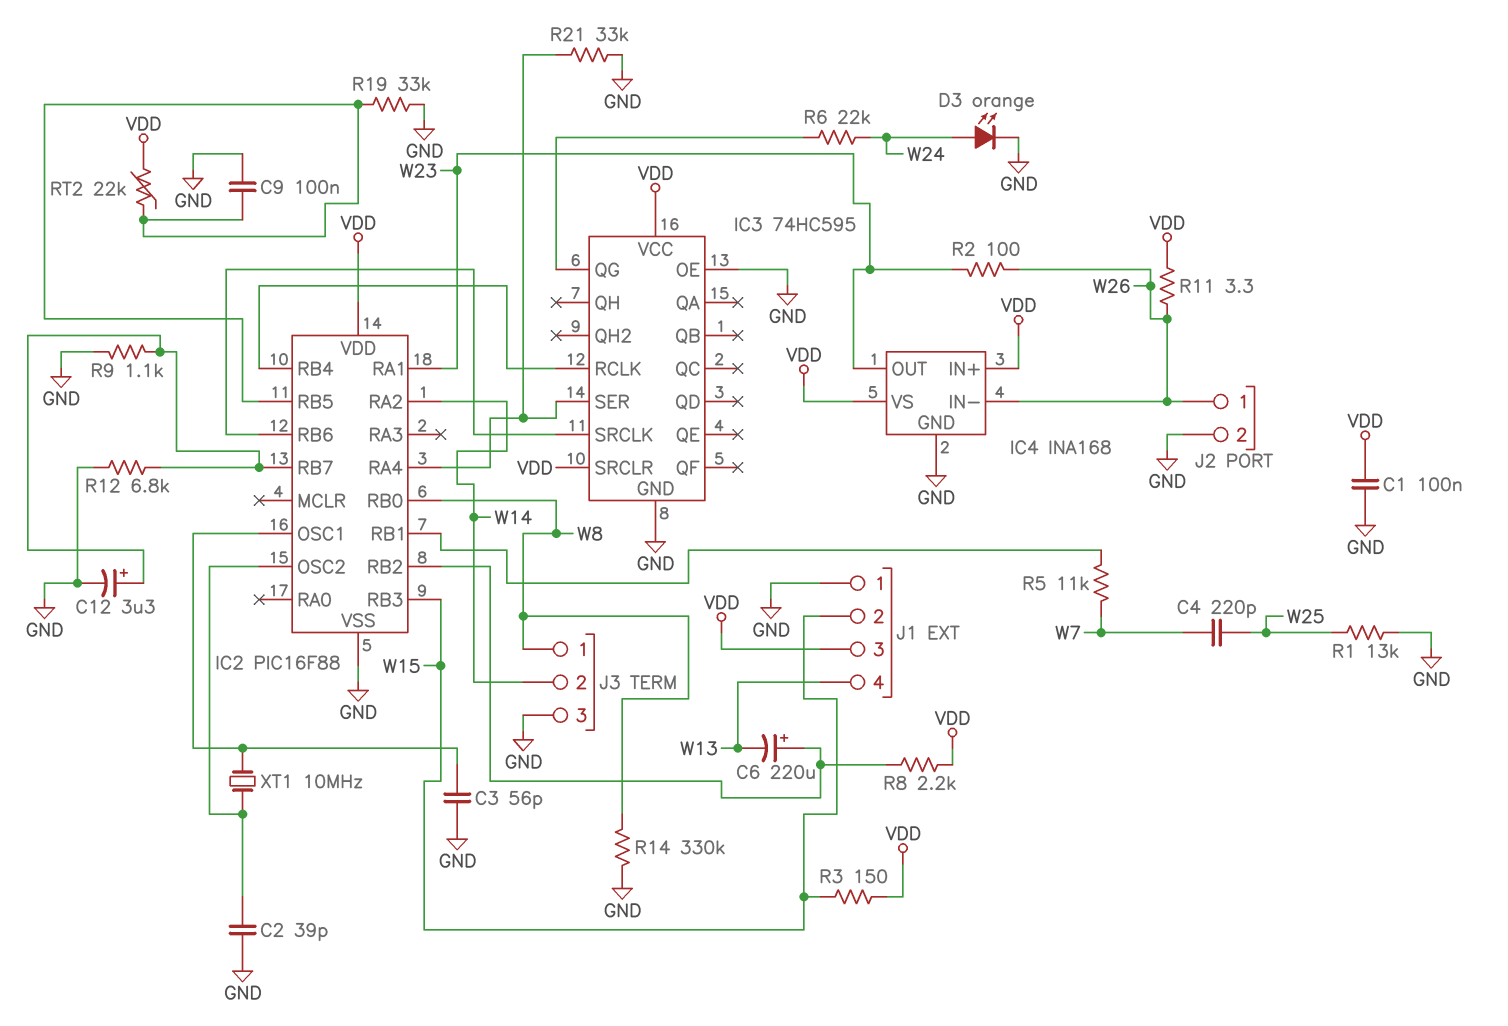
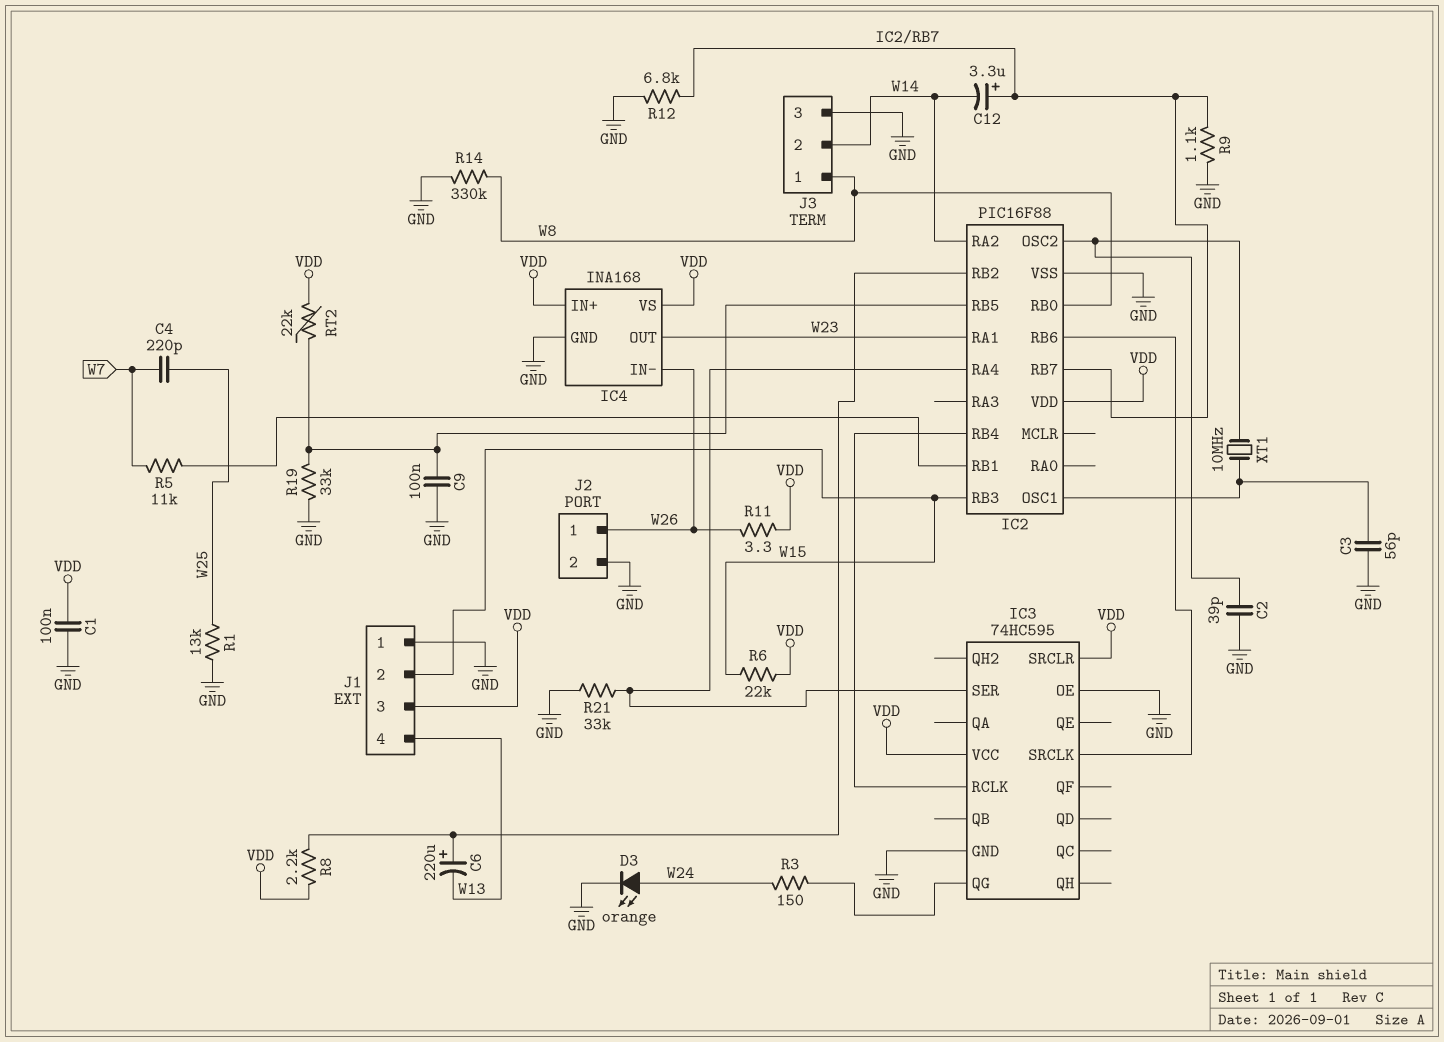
C12: 3.3uF (plus IC2/RB7, minus GND) -> 3.3uF (plus IC2/RB7, minus W14)
R2: 100 (W23, W26) -> none
R3: 150 (VDD, W15) -> 150 (IC3/QG, W24)
R6: 22k (IC3/QG, W24) -> 22k (VDD, W15)

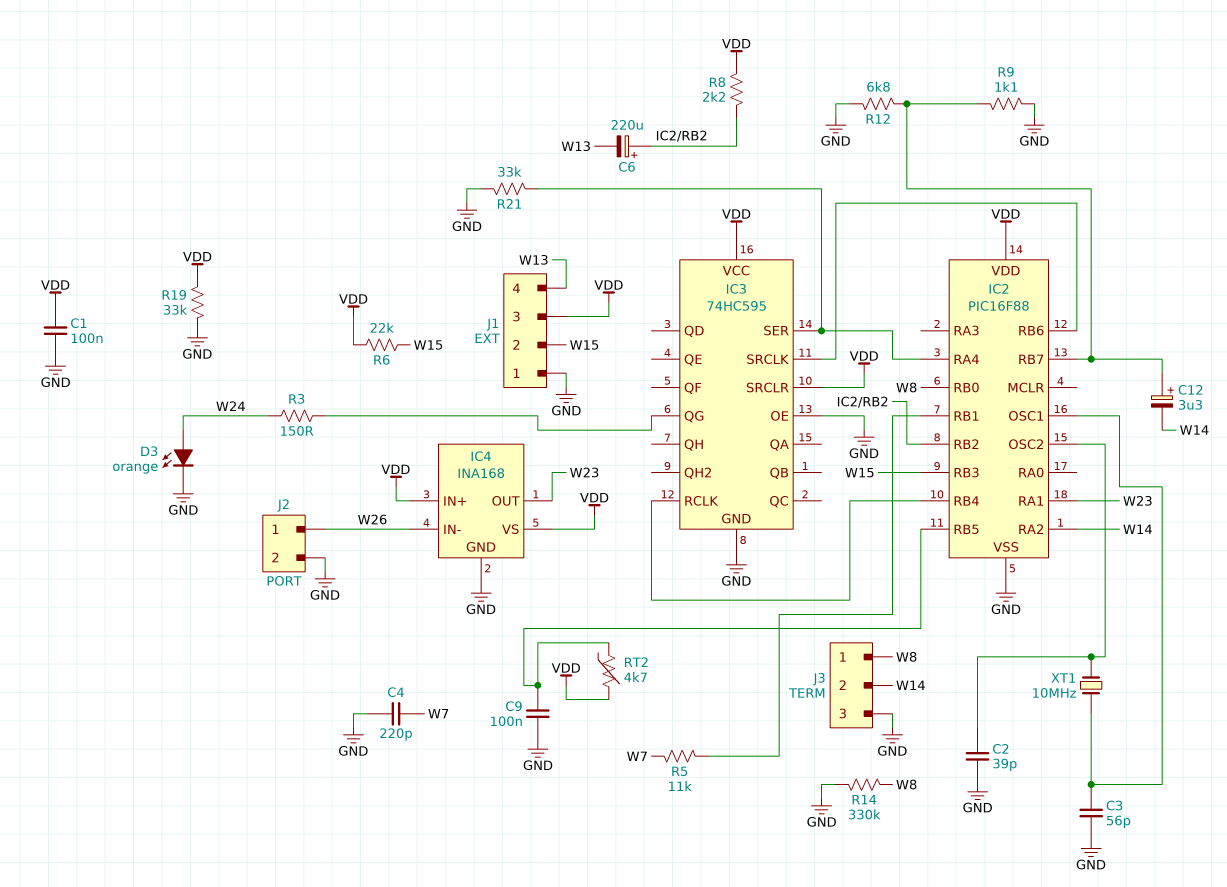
C4: 220pF (W7, W25) -> 220pF (GND, W7)
R1: 13k (GND, W25) -> none
R11: 3.3 (VDD, W26) -> none
R19: 33k (GND, IC2/RB5) -> 33k (GND, VDD)
RT2: 22k (IC2/RB5, VDD) -> 4.7k (IC2/RB5, VDD)

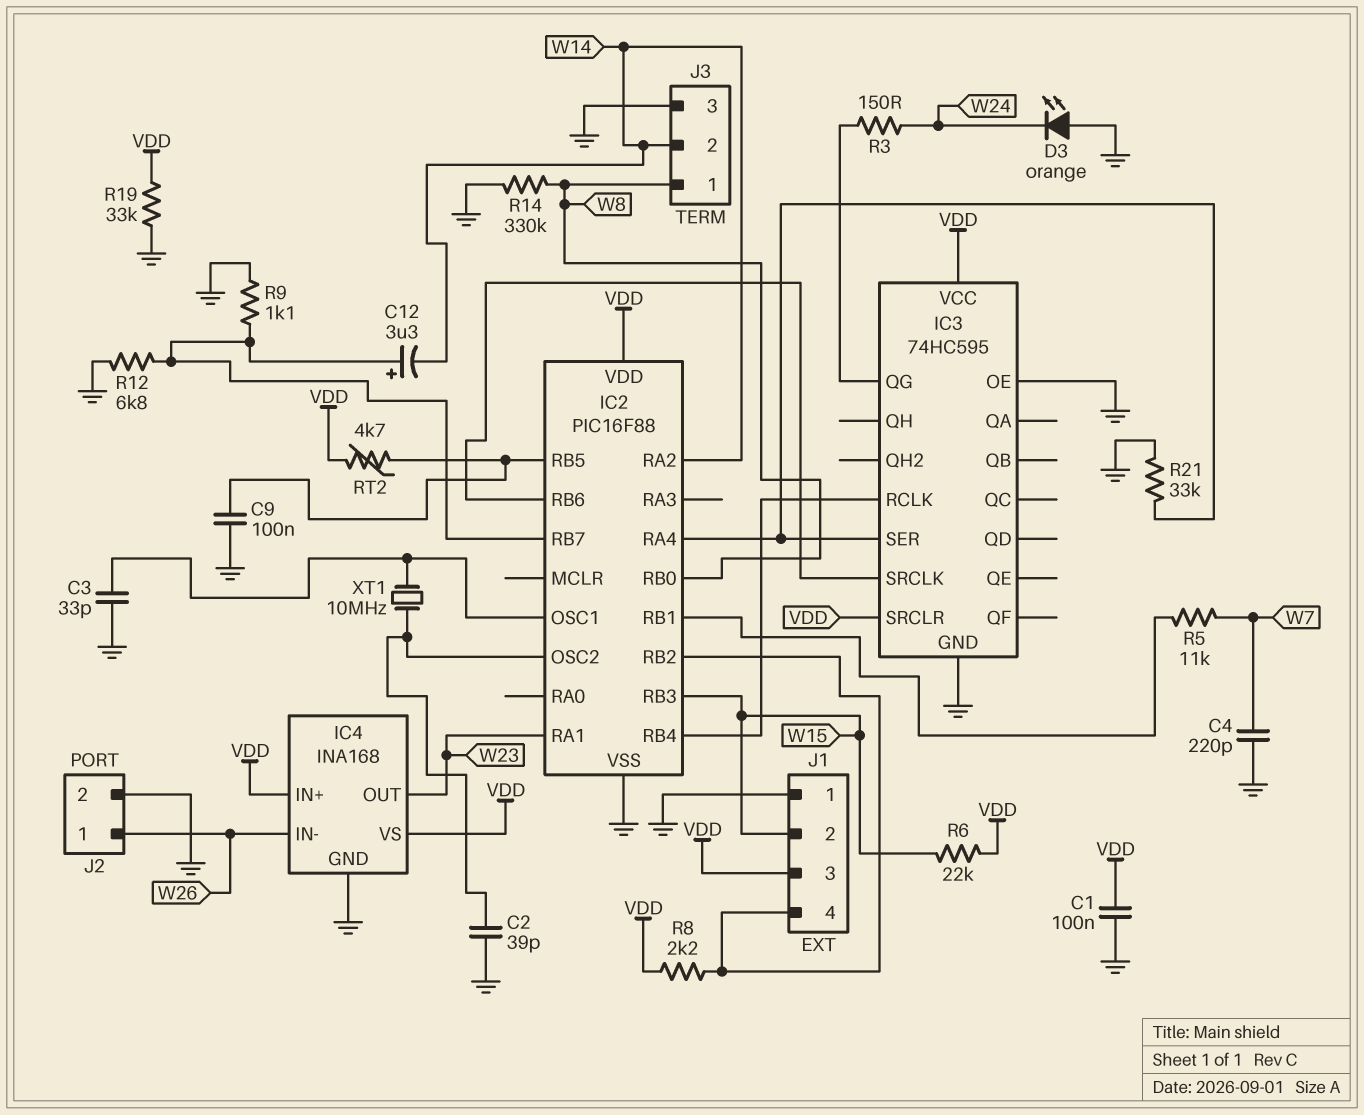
C3: 56pF (GND, IC2/OSC1) -> 33pF (GND, IC2/OSC1)
C6: 220uF (plus IC2/RB2, minus W13) -> none
D3: LED orange (A W24, K GND) -> LED orange (A GND, K W24)
J1 pin 4: W13 -> IC2/RB2

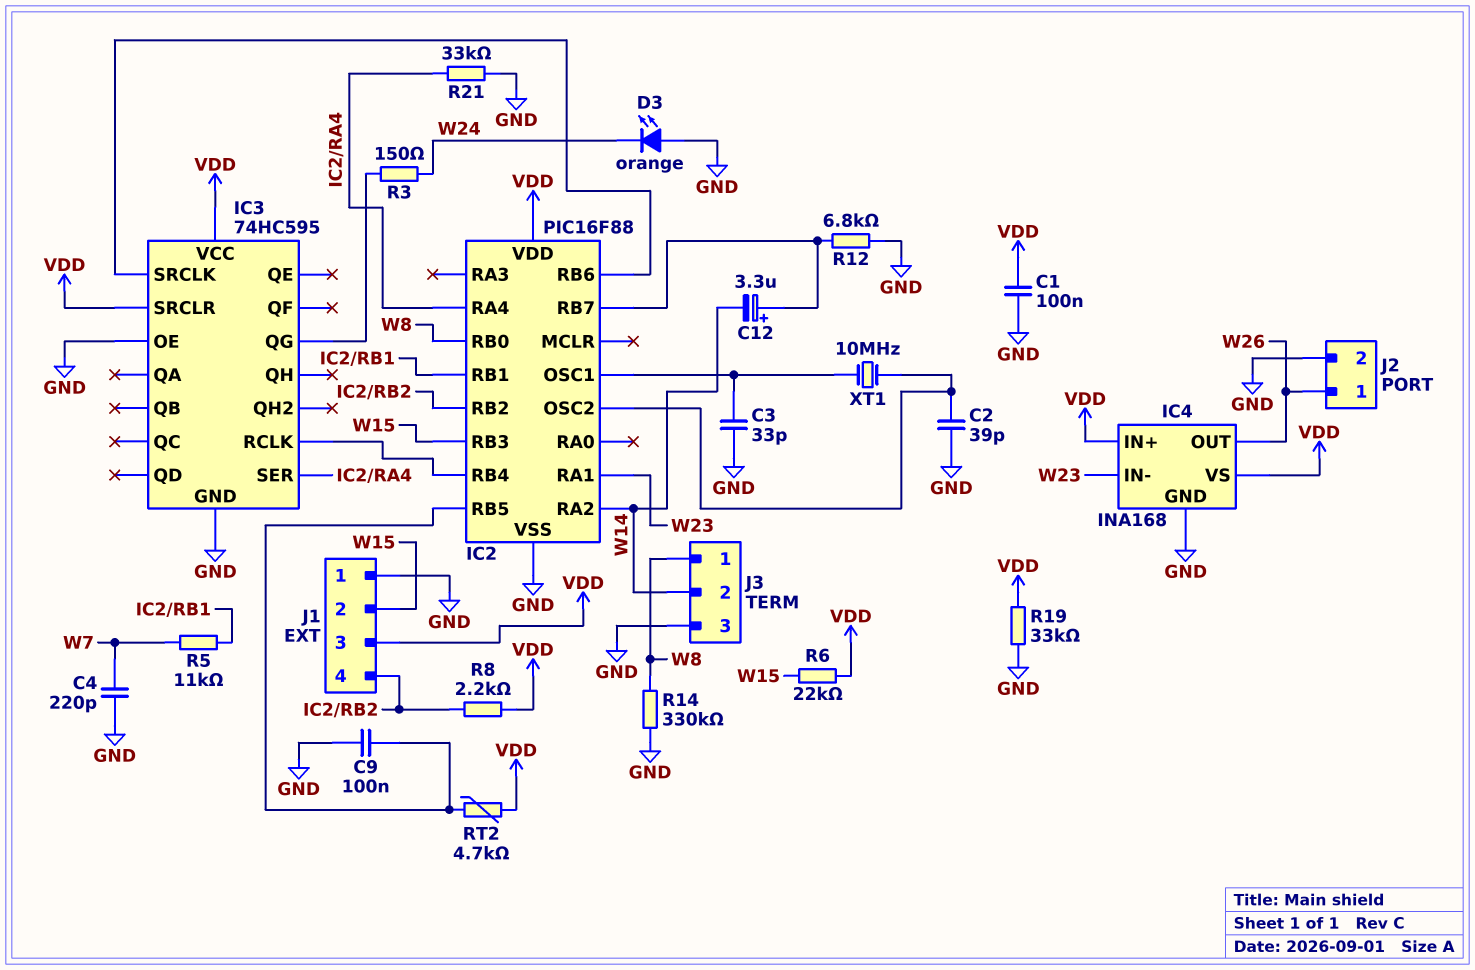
IC4 pin IN-: W26 -> W23
IC4 pin OUT: W23 -> W26
R9: 1.1k (GND, IC2/RB7) -> none

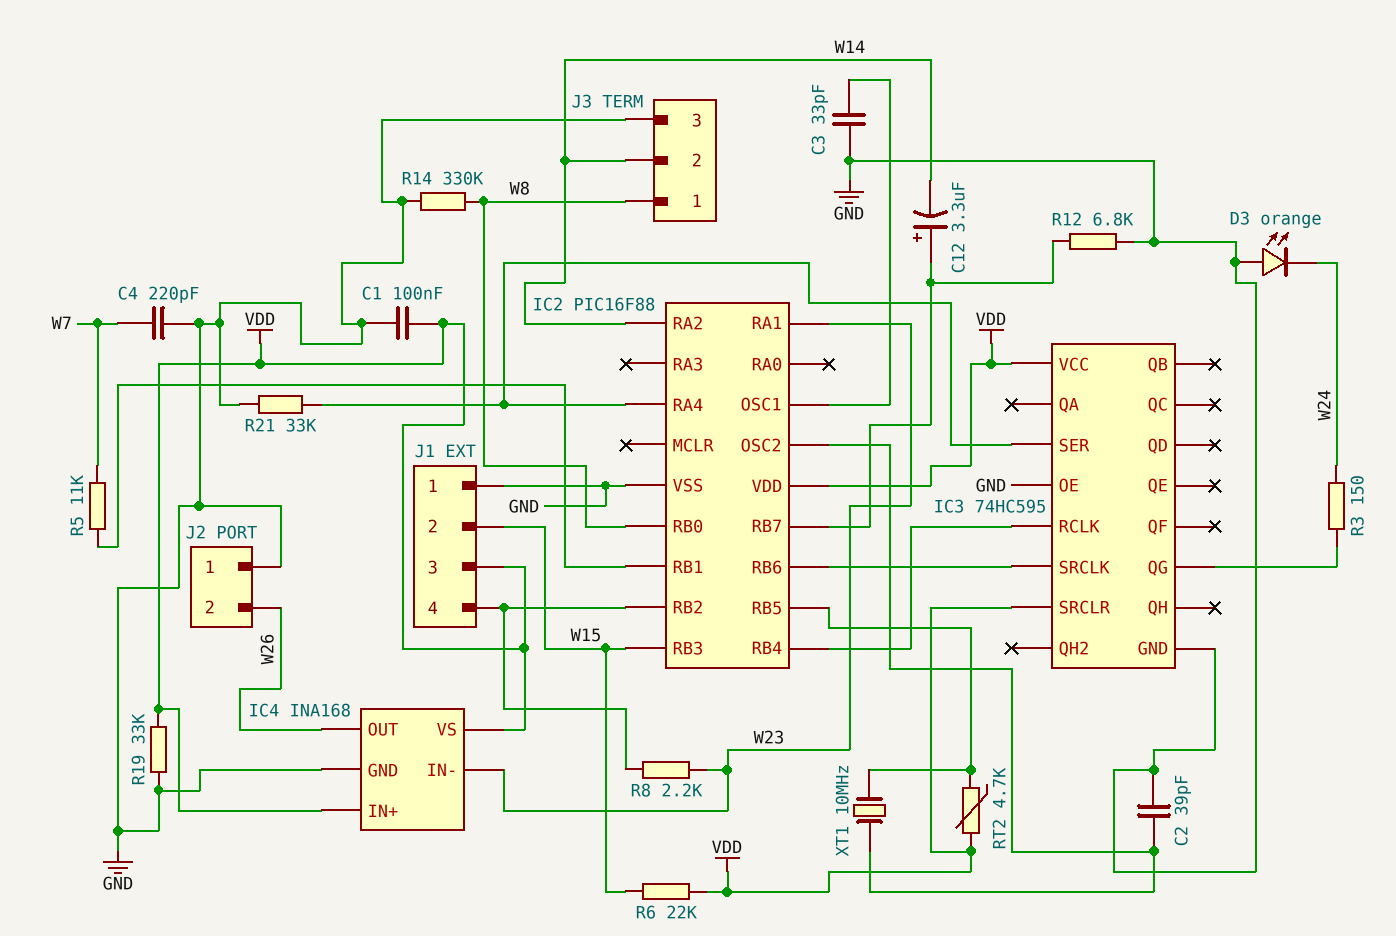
C9: 100nF (GND, IC2/RB5) -> none
J2 pin 1: W26 -> GND
J2 pin 2: GND -> W26
R8: 2.2k (IC2/RB2, VDD) -> 2.2k (IC2/RB2, W23)
XT1: 10MHz (IC2/OSC1, IC2/OSC2) -> 10MHz (IC2/OSC2, IC2/RB5)

